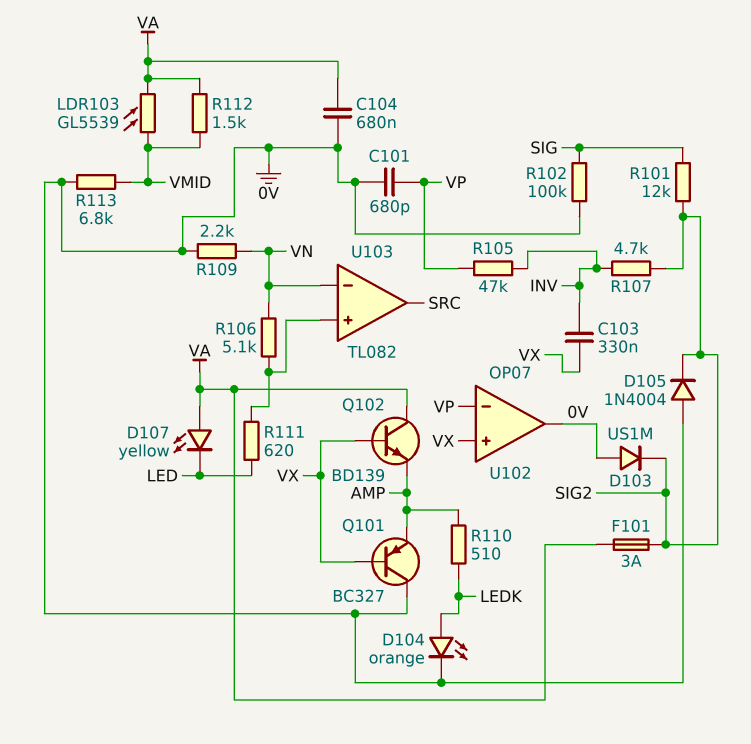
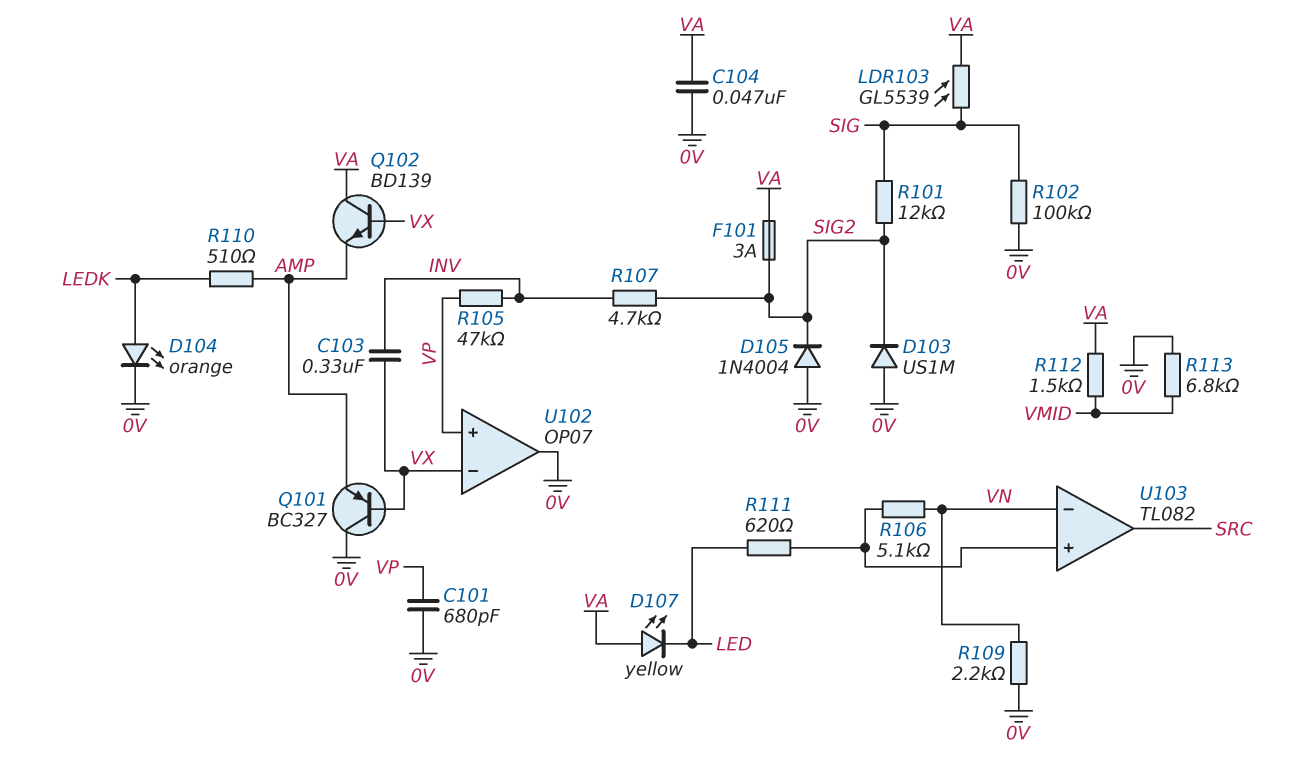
C104: 680nF (0V, VA) -> 47nF (0V, VA)
LDR103: GL5539 (VA, VMID) -> GL5539 (SIG, VA)
U102 pin in+: VX -> VP
U102 pin in-: VP -> VX

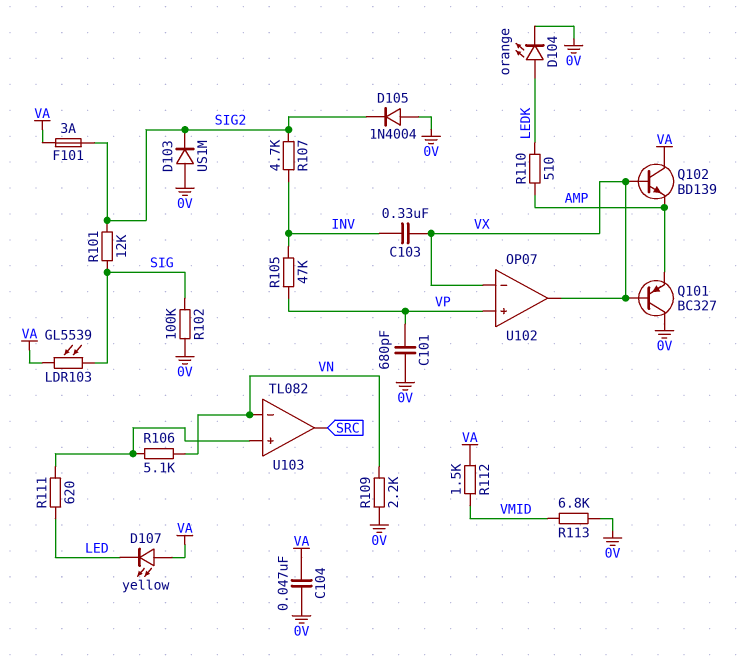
U102 pin out: 0V -> VX

